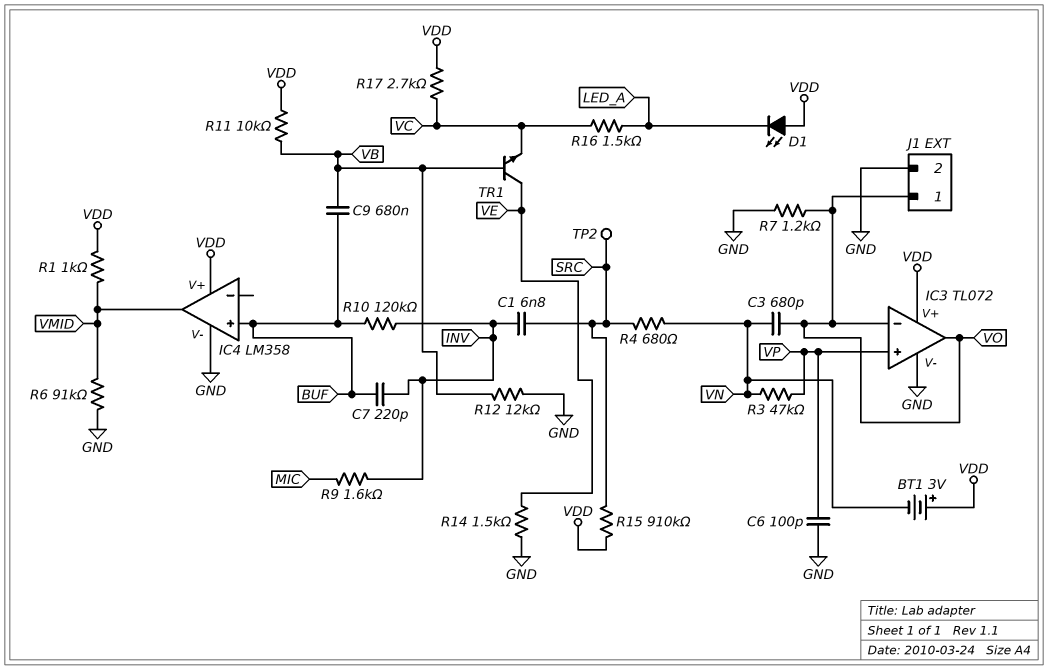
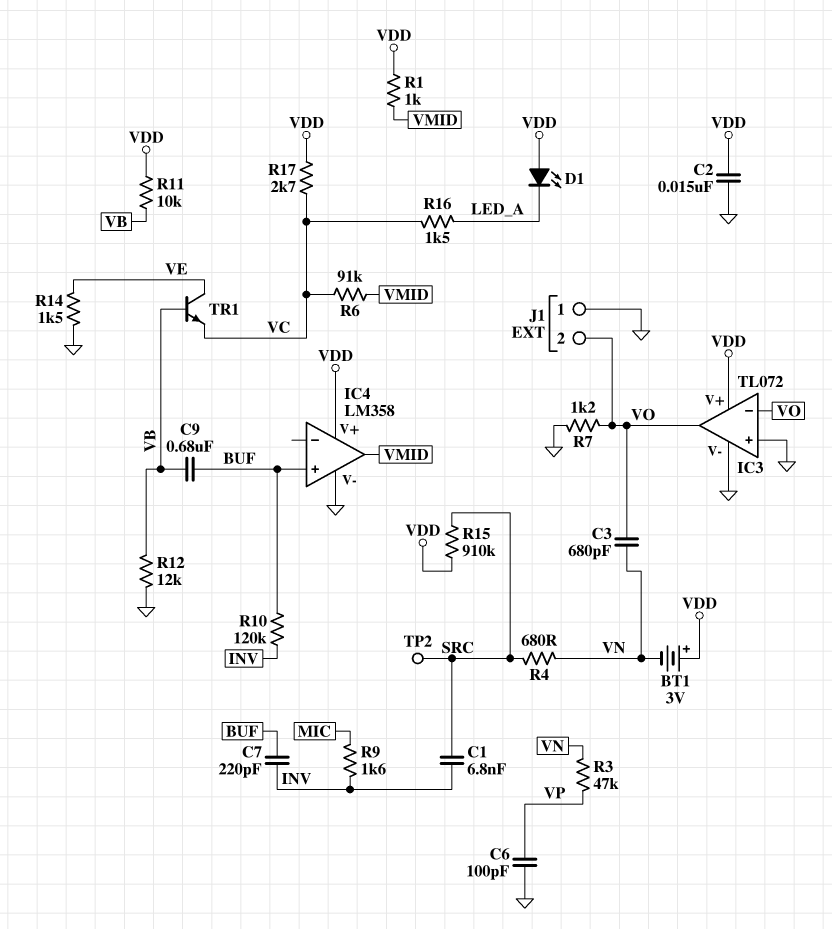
C2: none -> 15nF (GND, VDD)
IC3 pin in+: VP -> GND
J1 pin 1: VO -> GND
J1 pin 2: GND -> VO
R6: 91k (GND, VMID) -> 91k (VC, VMID)

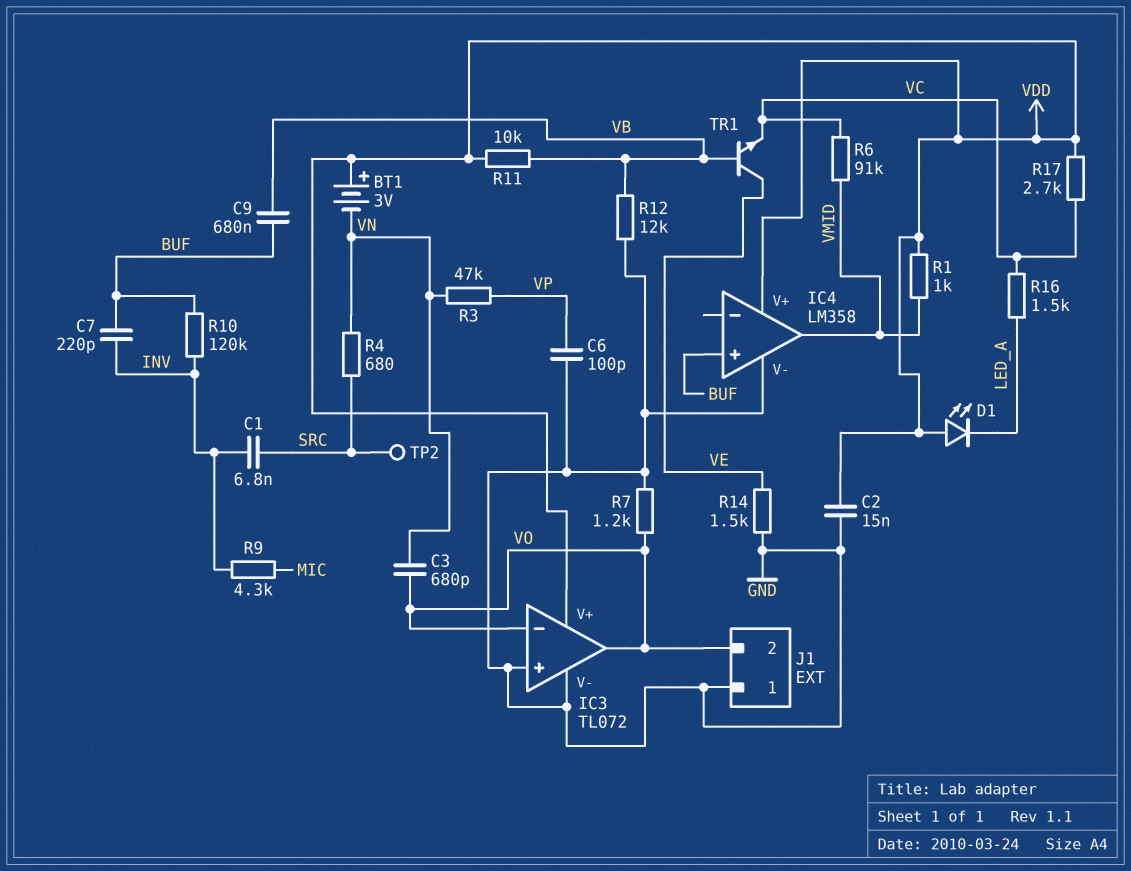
R9: 1.6k (INV, MIC) -> 4.3k (INV, MIC)
R15: 910k (SRC, VDD) -> none

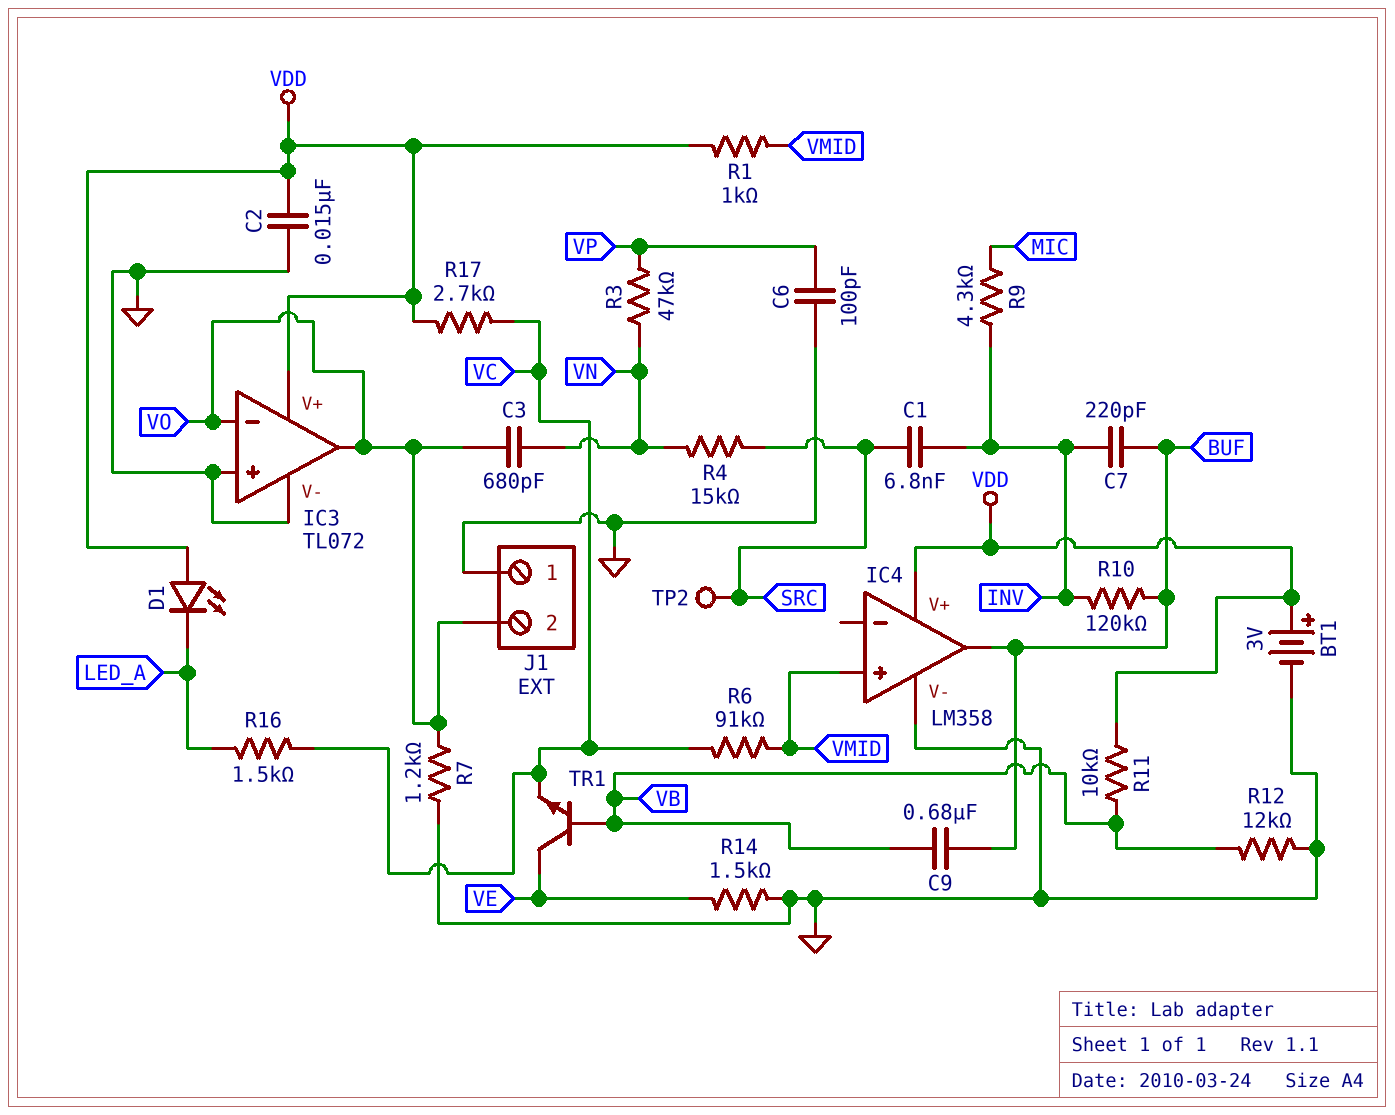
BT1: 3V (plus VDD, minus VN) -> 3V (plus VDD, minus GND)
IC4 pin in+: BUF -> VMID
IC4 pin out: VMID -> BUF
R4: 680 (SRC, VN) -> 15k (SRC, VN)

